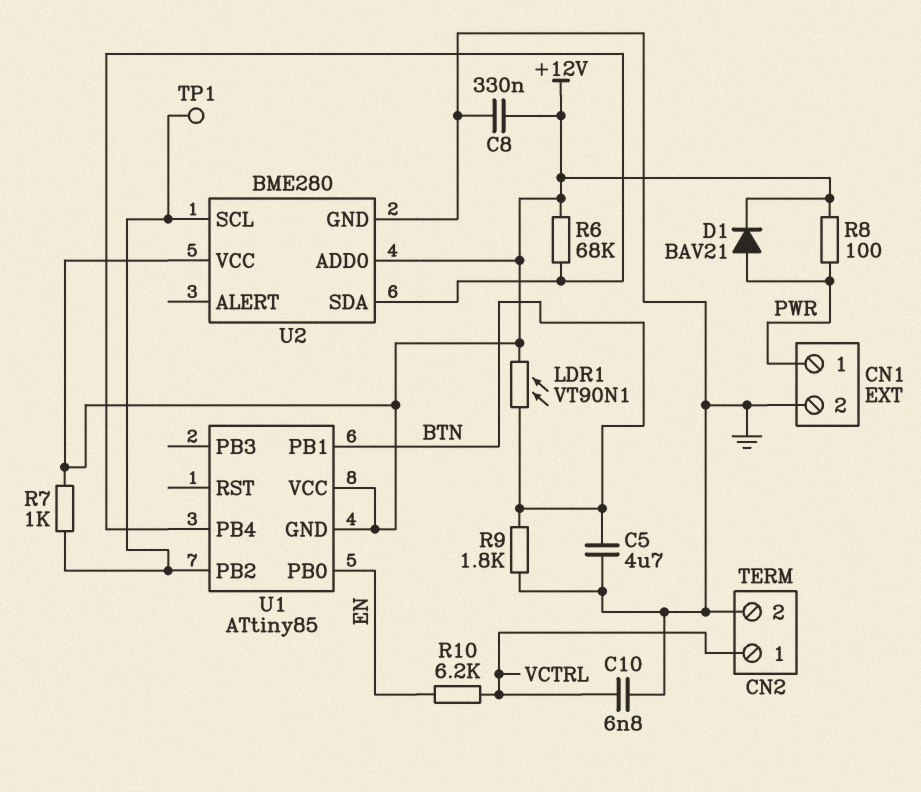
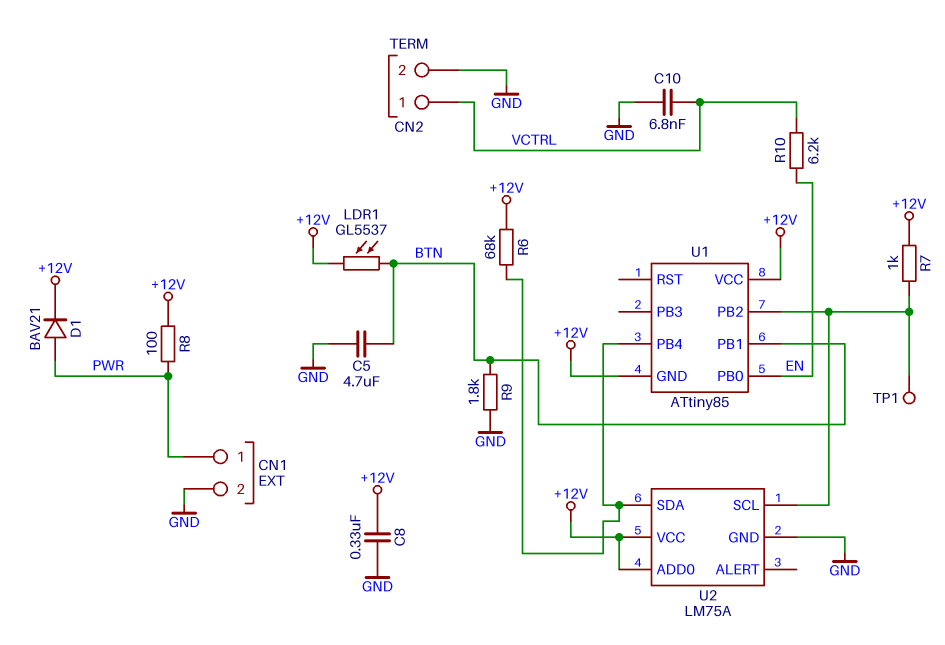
LDR1: VT90N1 (+12V, BTN) -> GL5537 (+12V, BTN)
U2: BME280 -> LM75A

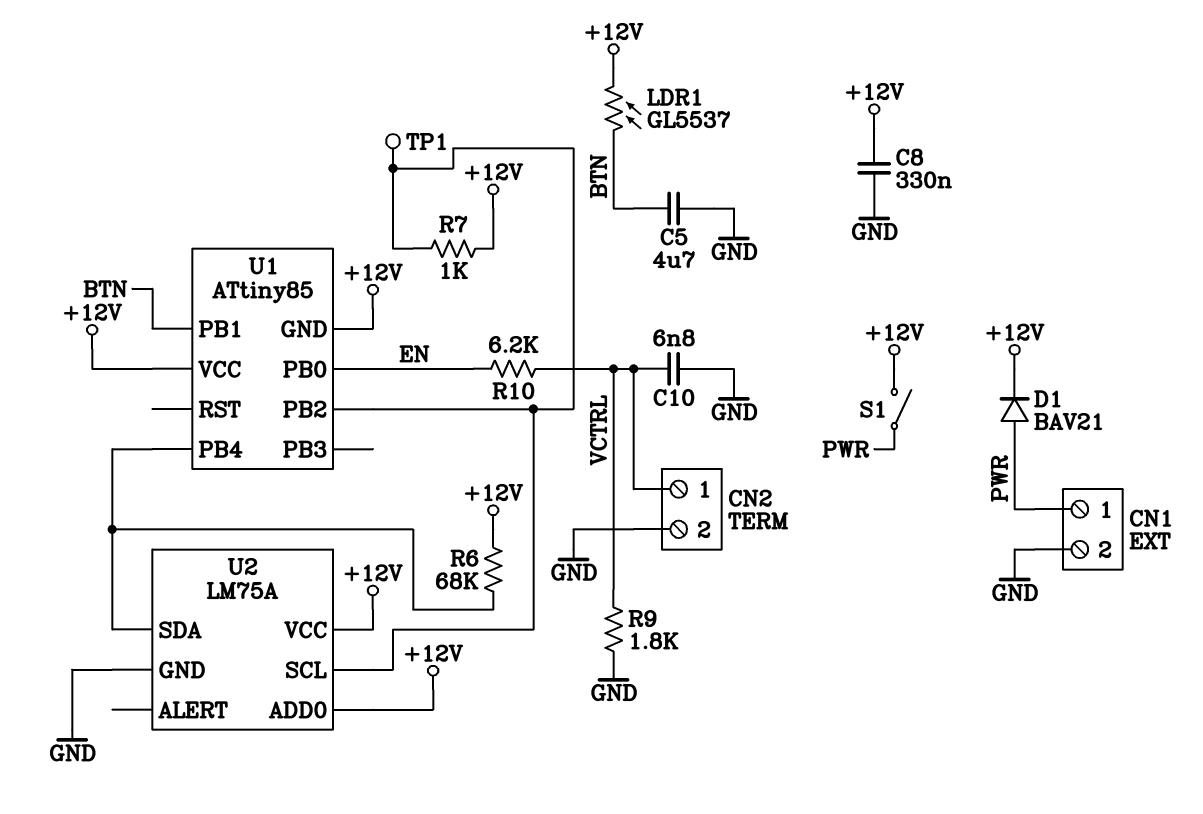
R8: 100 (+12V, PWR) -> none
R9: 1.8k (BTN, GND) -> 1.8k (GND, VCTRL)
S1: none -> switch (+12V, PWR)

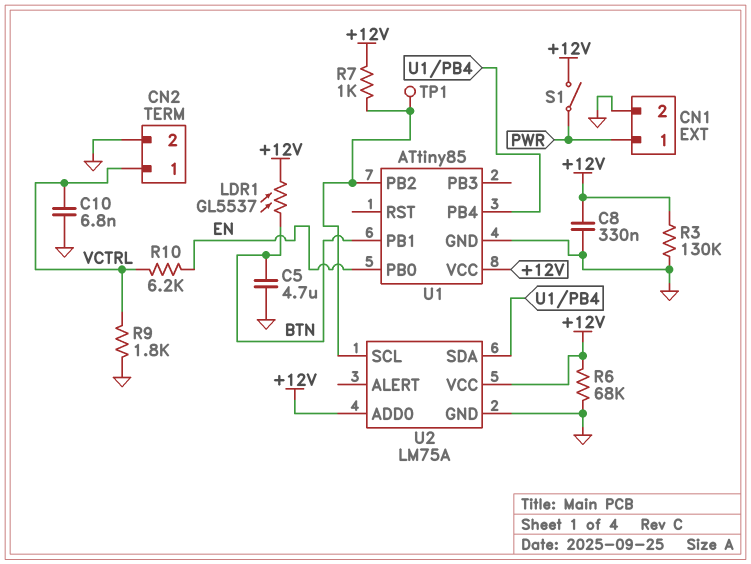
D1: diode BAV21 (A PWR, K +12V) -> none
R3: none -> 130k (+12V, GND)
R6: 68k (+12V, U1/PB4) -> 68k (+12V, GND)
U1 pin GND: +12V -> GND

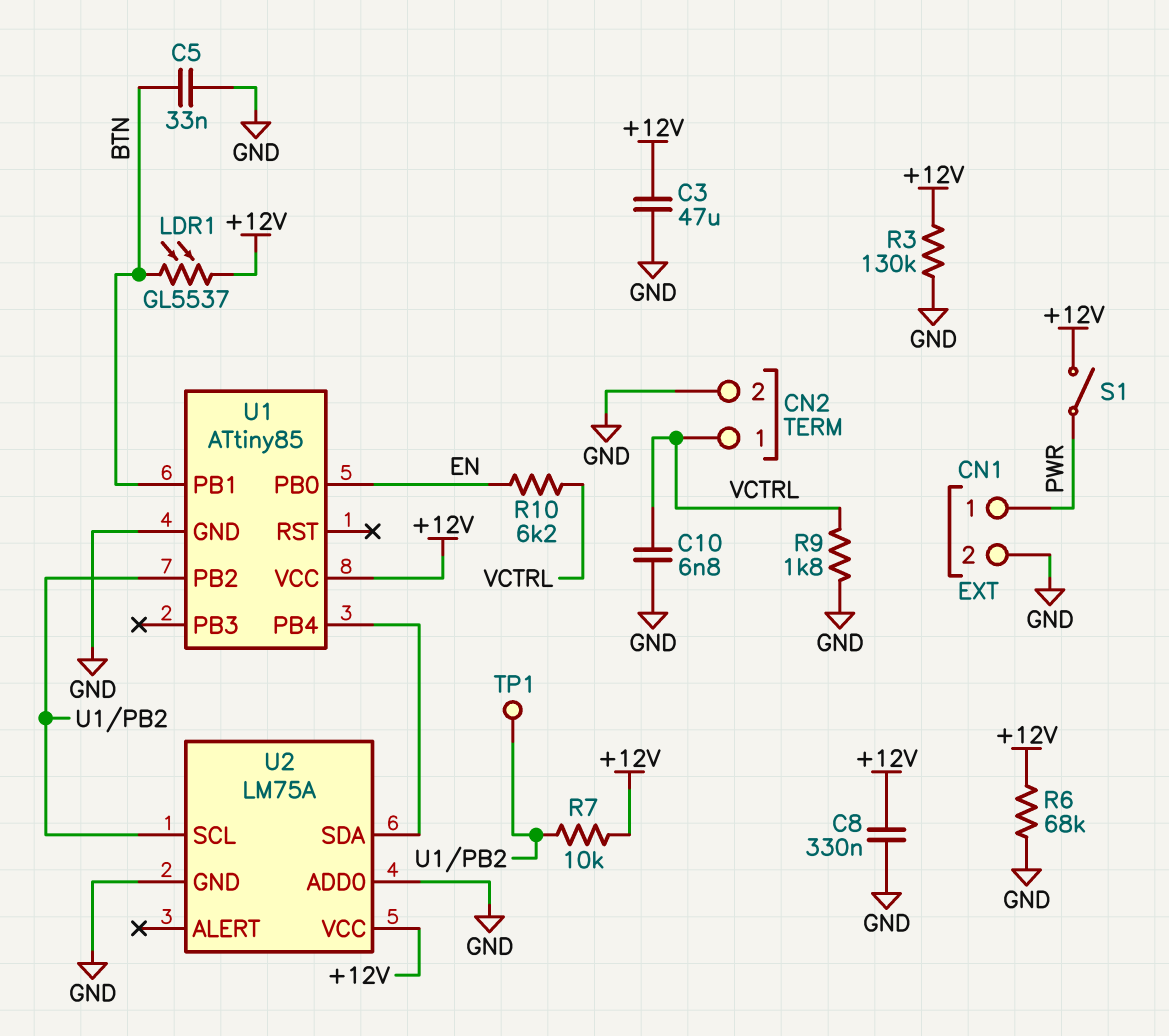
C3: none -> 47uF (+12V, GND)
C5: 4.7uF (BTN, GND) -> 33nF (BTN, GND)
R7: 1k (+12V, U1/PB2) -> 10k (+12V, U1/PB2)
U2 pin ADD0: +12V -> GND

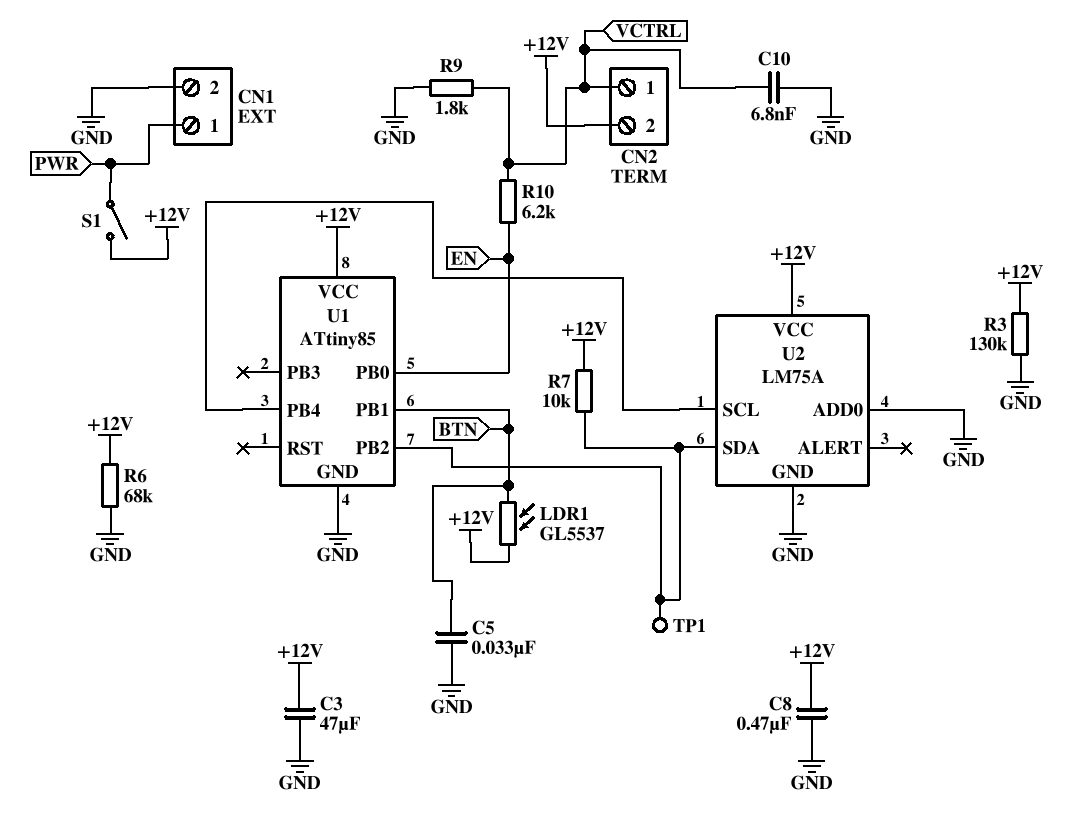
C8: 330nF (+12V, GND) -> 470nF (+12V, GND)
CN2 pin 2: GND -> +12V
U2 pin SCL: U1/PB2 -> U1/PB4
U2 pin SDA: U1/PB4 -> U1/PB2

